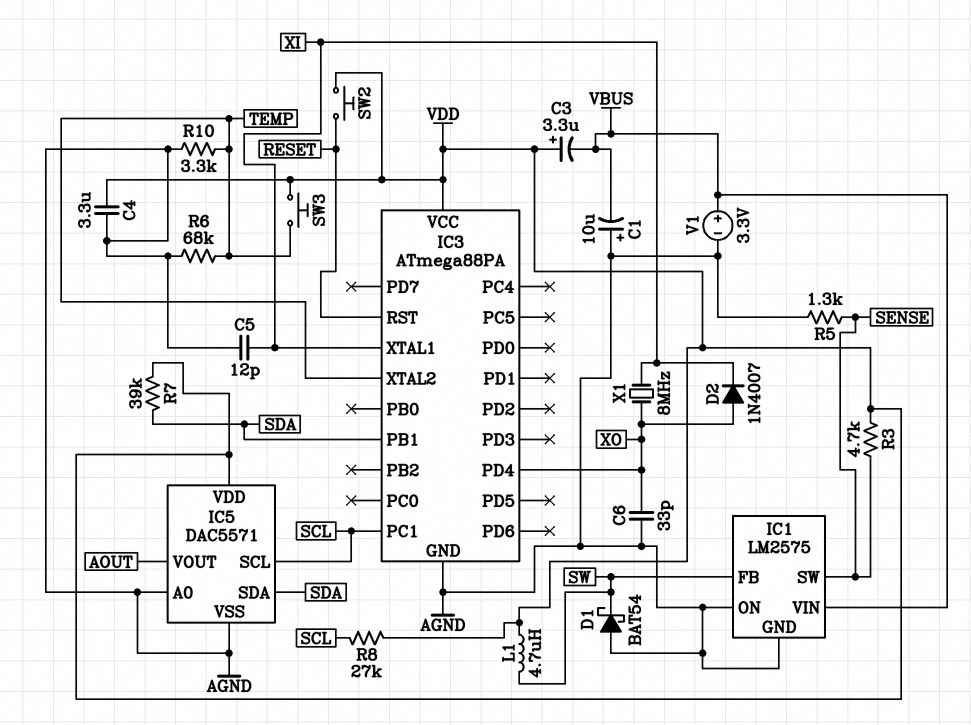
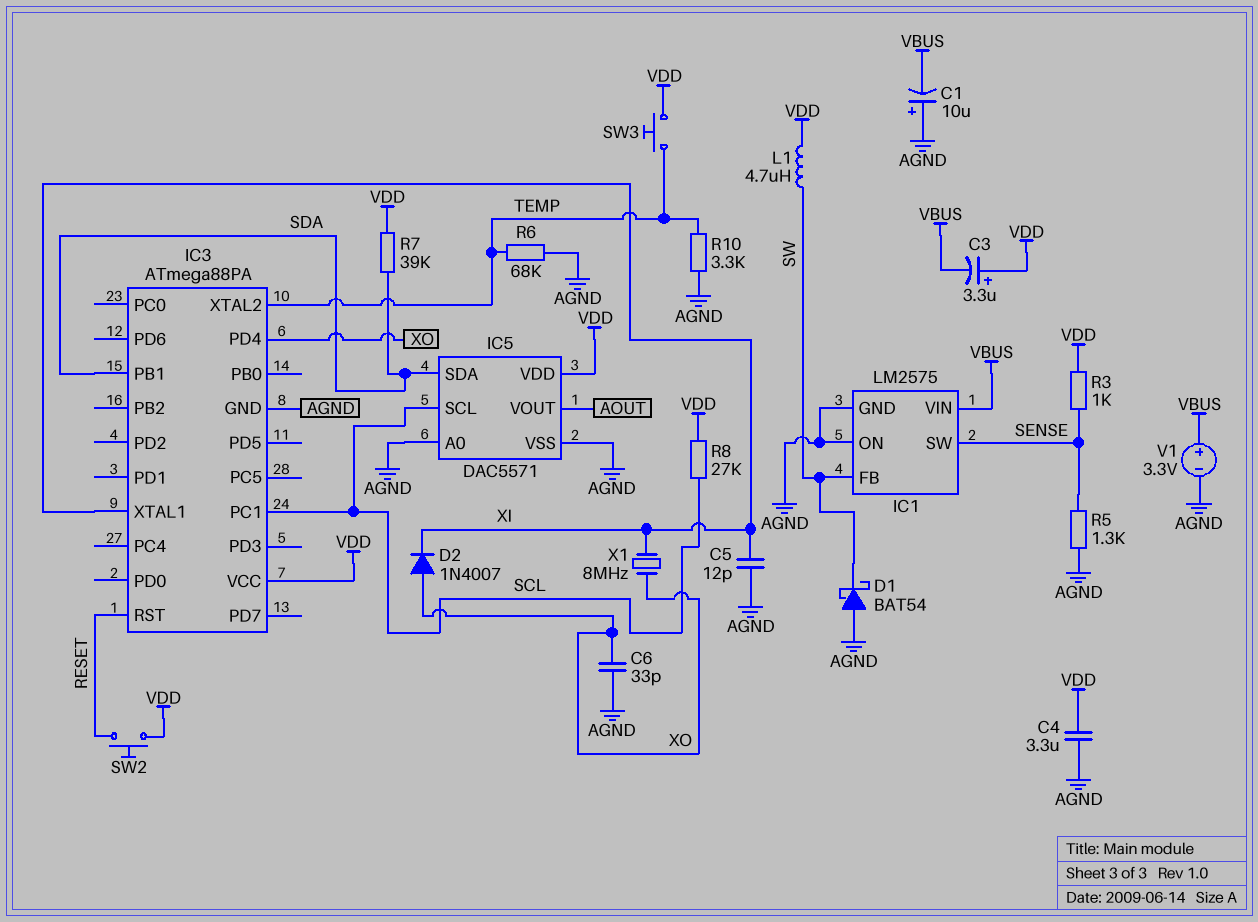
R3: 4.7k (SENSE, VDD) -> 1k (SENSE, VDD)

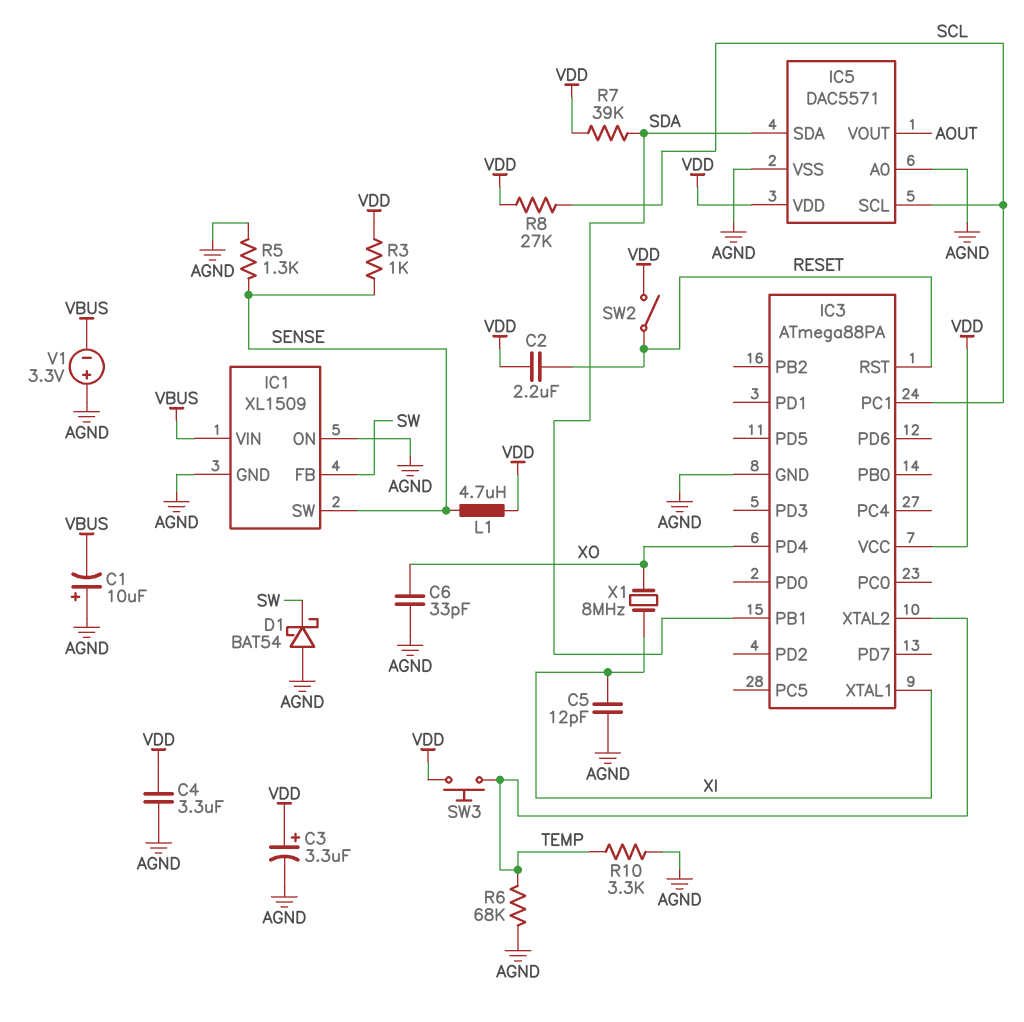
C2: none -> 2.2uF (RESET, VDD)
C3: 3.3uF (plus VDD, minus VBUS) -> 3.3uF (plus VDD, minus AGND)
D2: diode 1N4007 (A XO, K XI) -> none
IC1: LM2575 -> XL1509
L1: 4.7uH (SW, VDD) -> 4.7uH (SENSE, VDD)
SW2: button (RESET, VDD) -> switch (RESET, VDD)
V1: 3.3V (plus VBUS, minus AGND) -> 3.3V (plus AGND, minus VBUS)

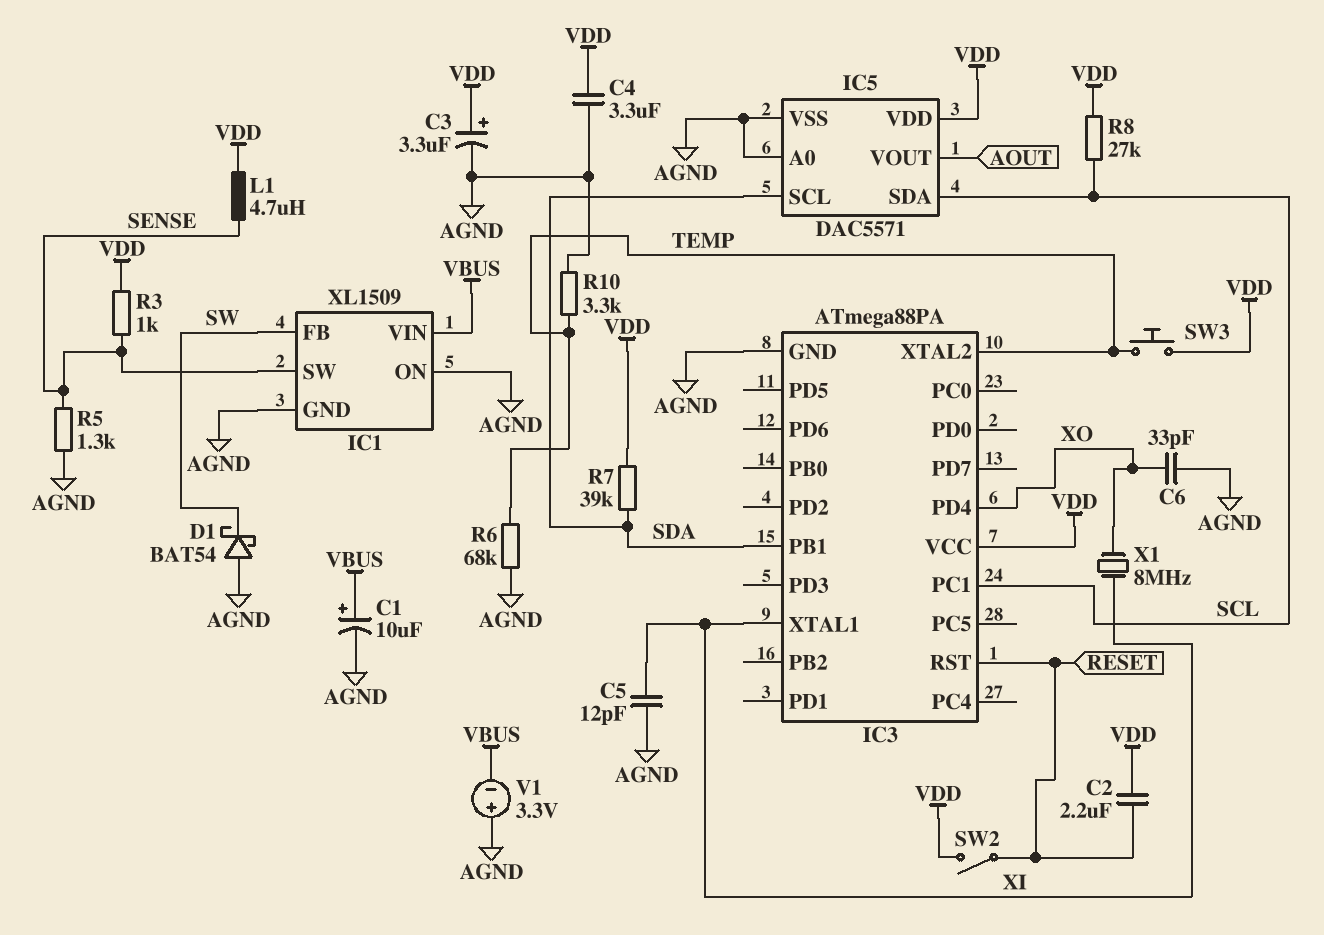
C1: 10uF (plus AGND, minus VBUS) -> 10uF (plus VBUS, minus AGND)
IC5 pin SCL: SCL -> SDA
IC5 pin SDA: SDA -> SCL

